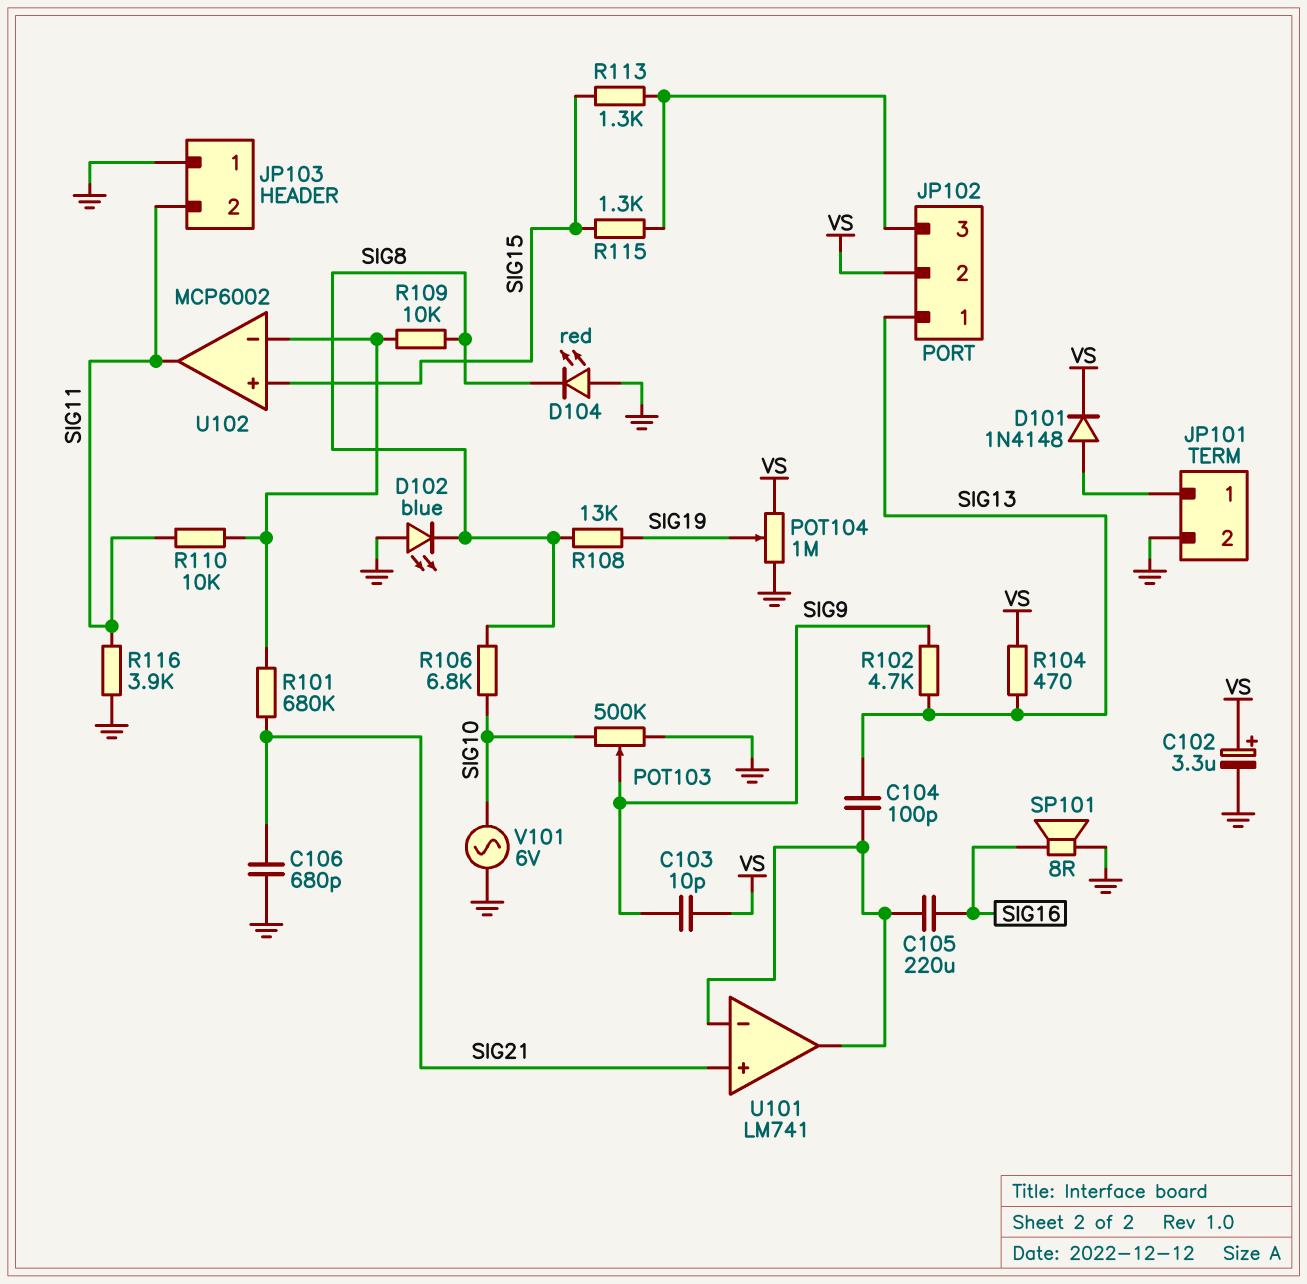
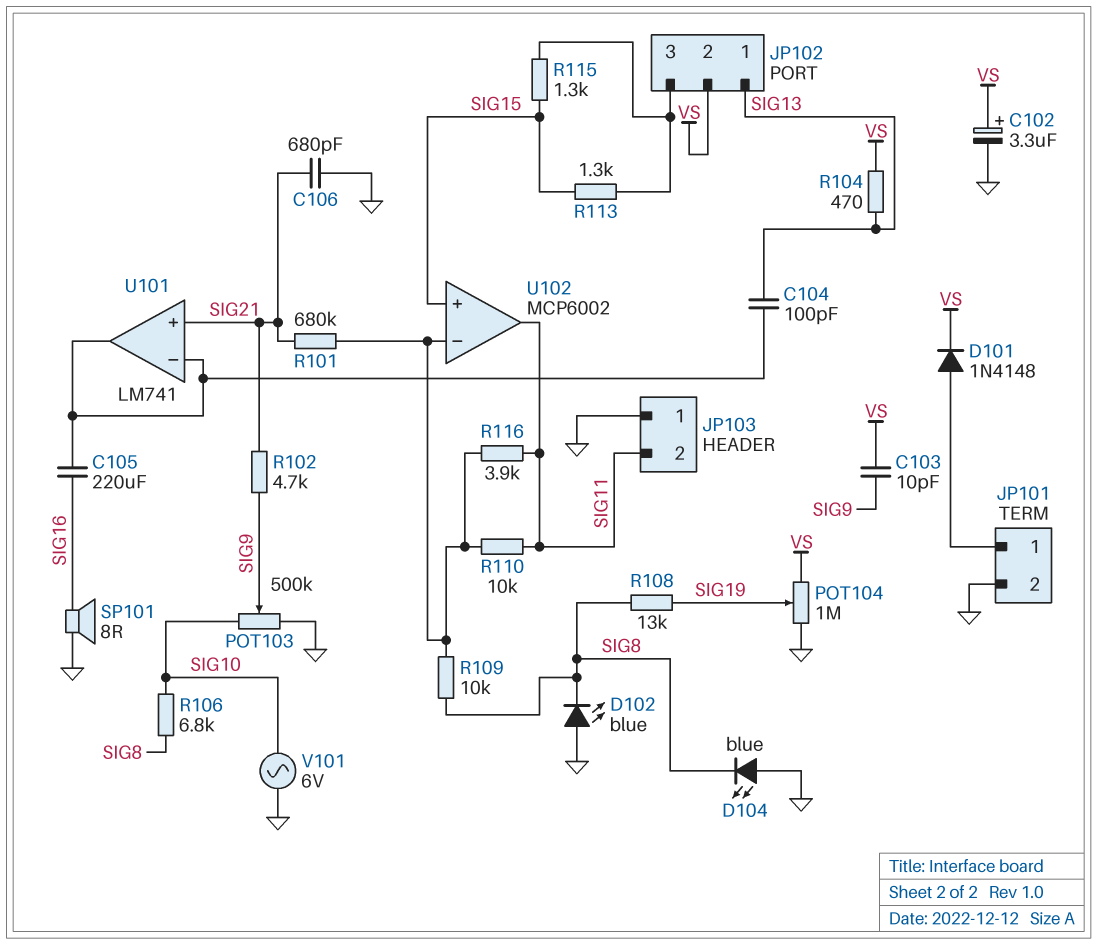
D104: LED red (A GND, K SIG8) -> LED blue (A GND, K SIG8)
R102: 4.7k (SIG9, SIG13) -> 4.7k (SIG9, SIG21)
R116: 3.9k (GND, SIG11) -> 3.9k (SIG11, U102/in-)

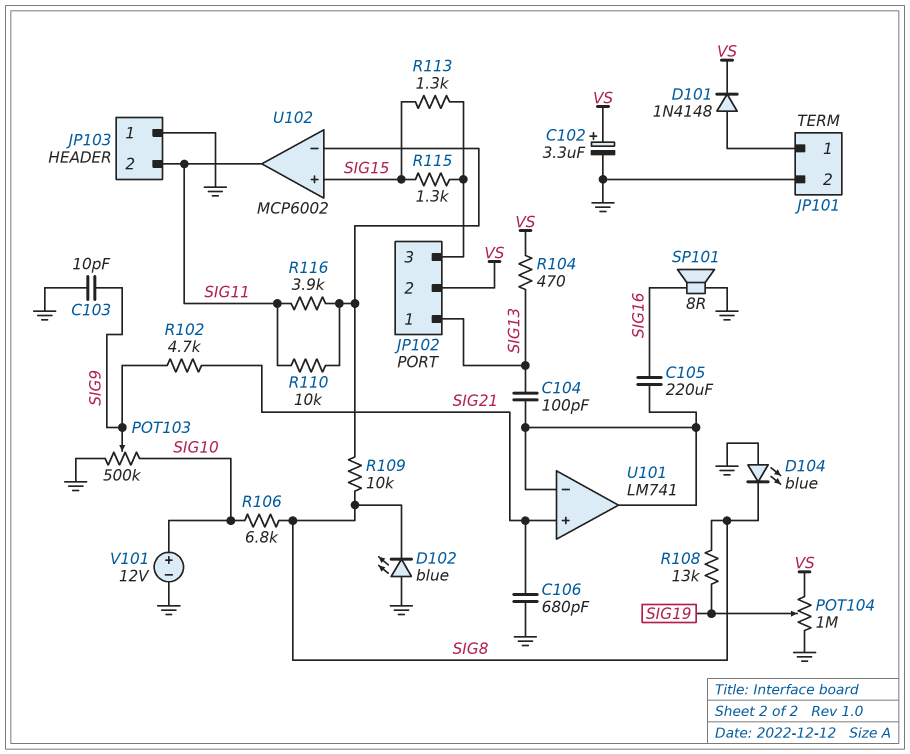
C103: 10pF (SIG9, VS) -> 10pF (GND, SIG9)
R101: 680k (SIG21, U102/in-) -> none
V101: AC 6V (GND, SIG10) -> 12V (plus SIG10, minus GND)

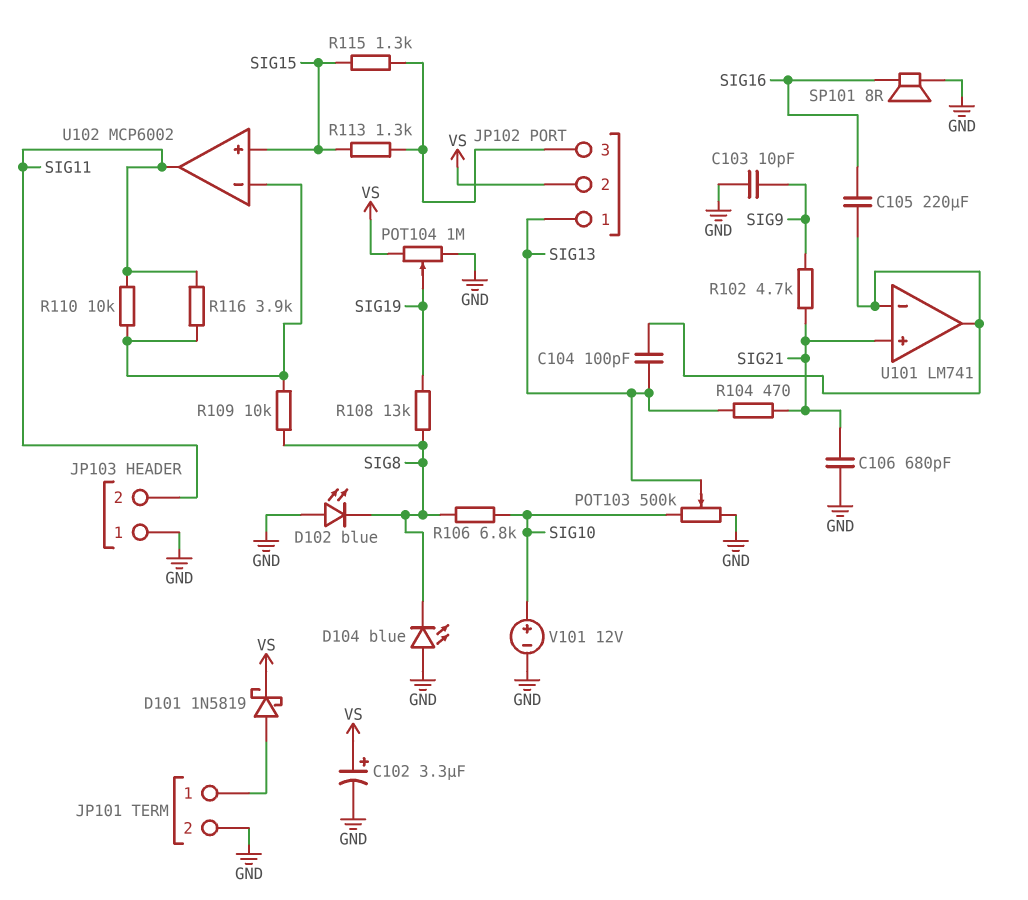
D101: diode 1N4148 (A JP101/1, K VS) -> schottky 1N5819 (A JP101/1, K VS)
POT103: 500k (GND, SIG10, wiper SIG9) -> 500k (GND, SIG10, wiper SIG13)
R104: 470 (SIG13, VS) -> 470 (SIG13, SIG21)

